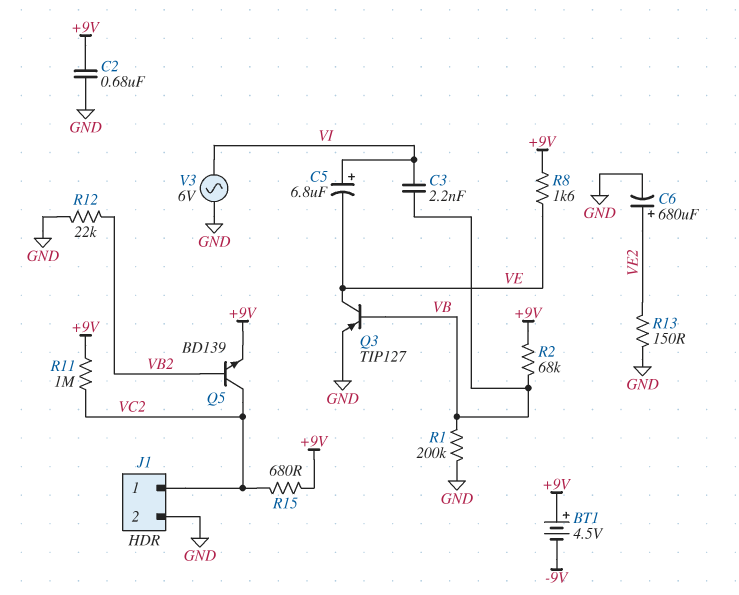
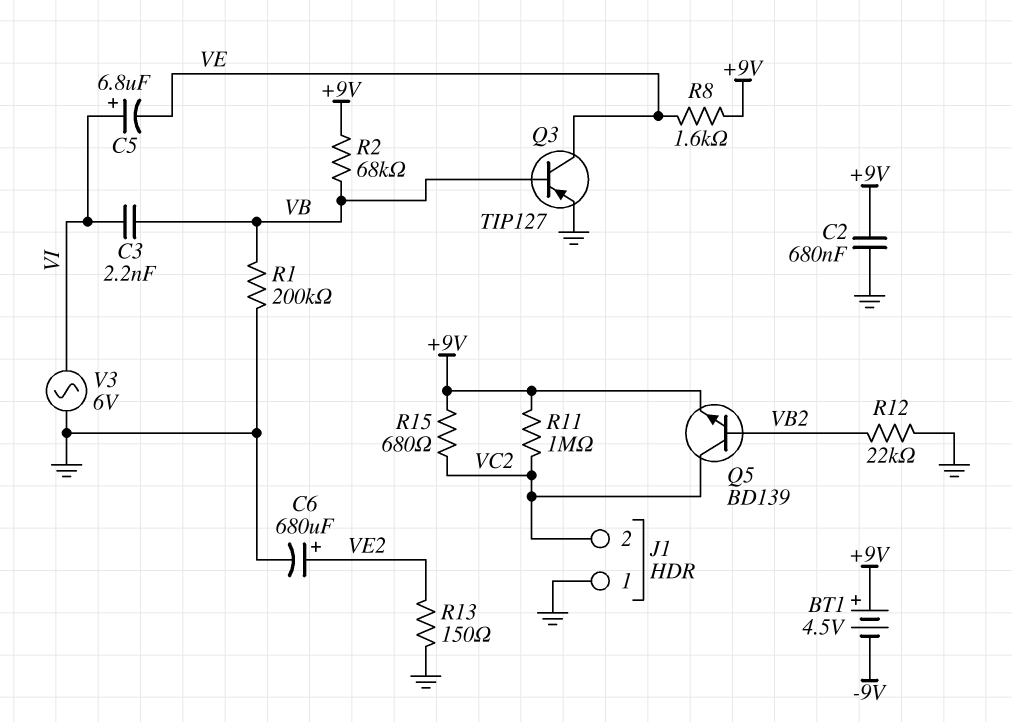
J1 pin 1: VC2 -> GND
J1 pin 2: GND -> VC2

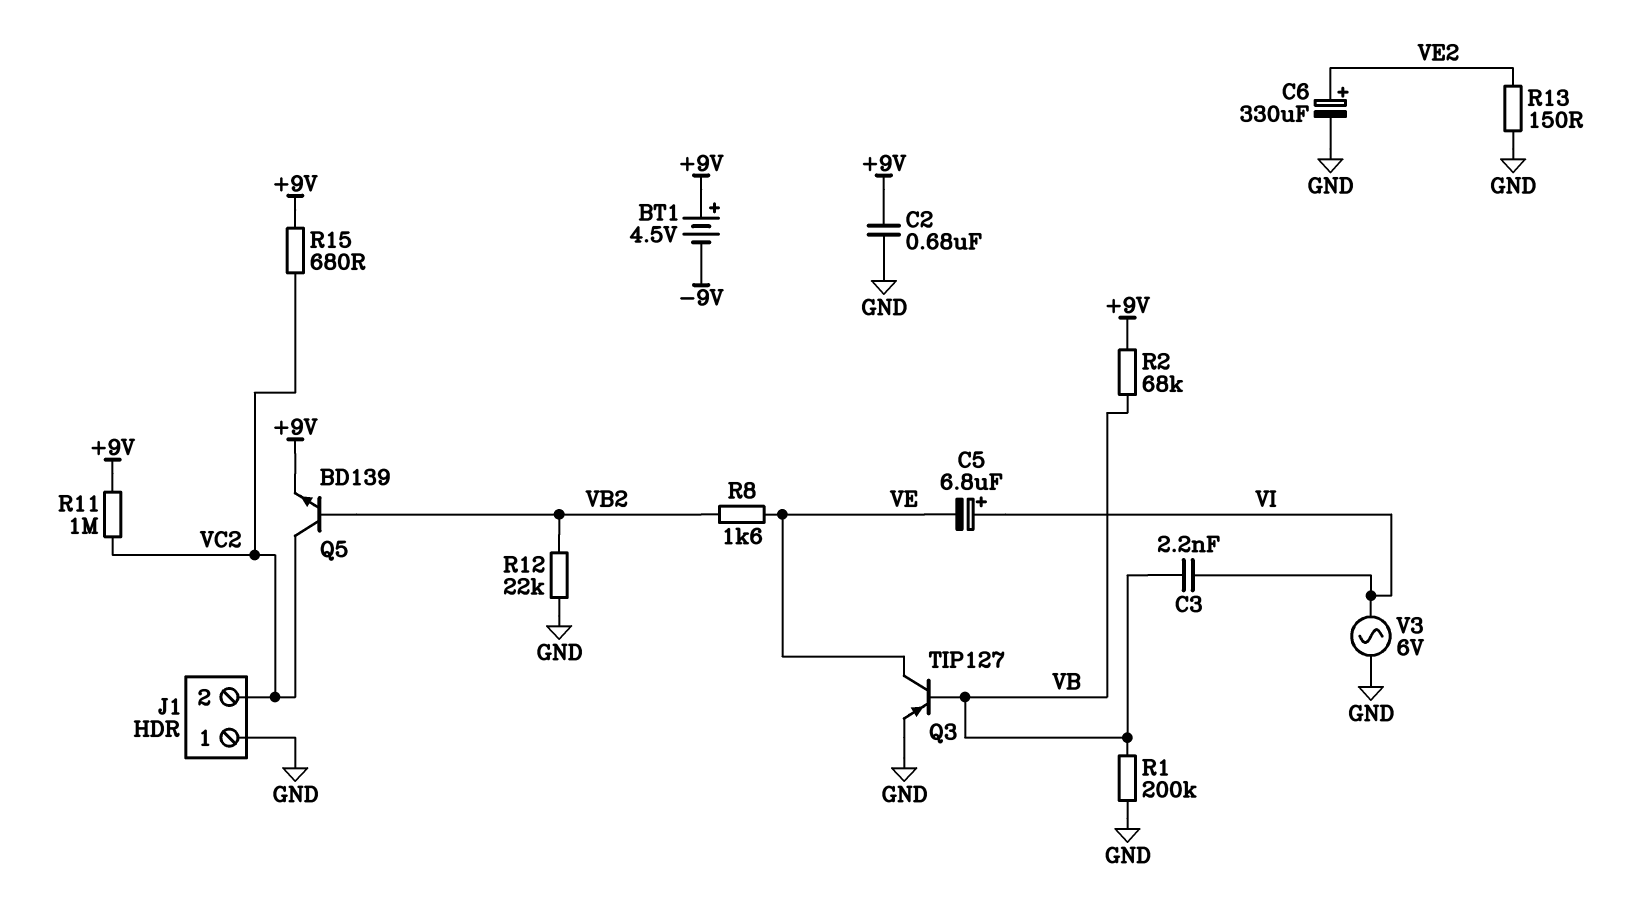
C6: 680uF (plus VE2, minus GND) -> 330uF (plus VE2, minus GND)
R8: 1.6k (+9V, VE) -> 1.6k (VB2, VE)

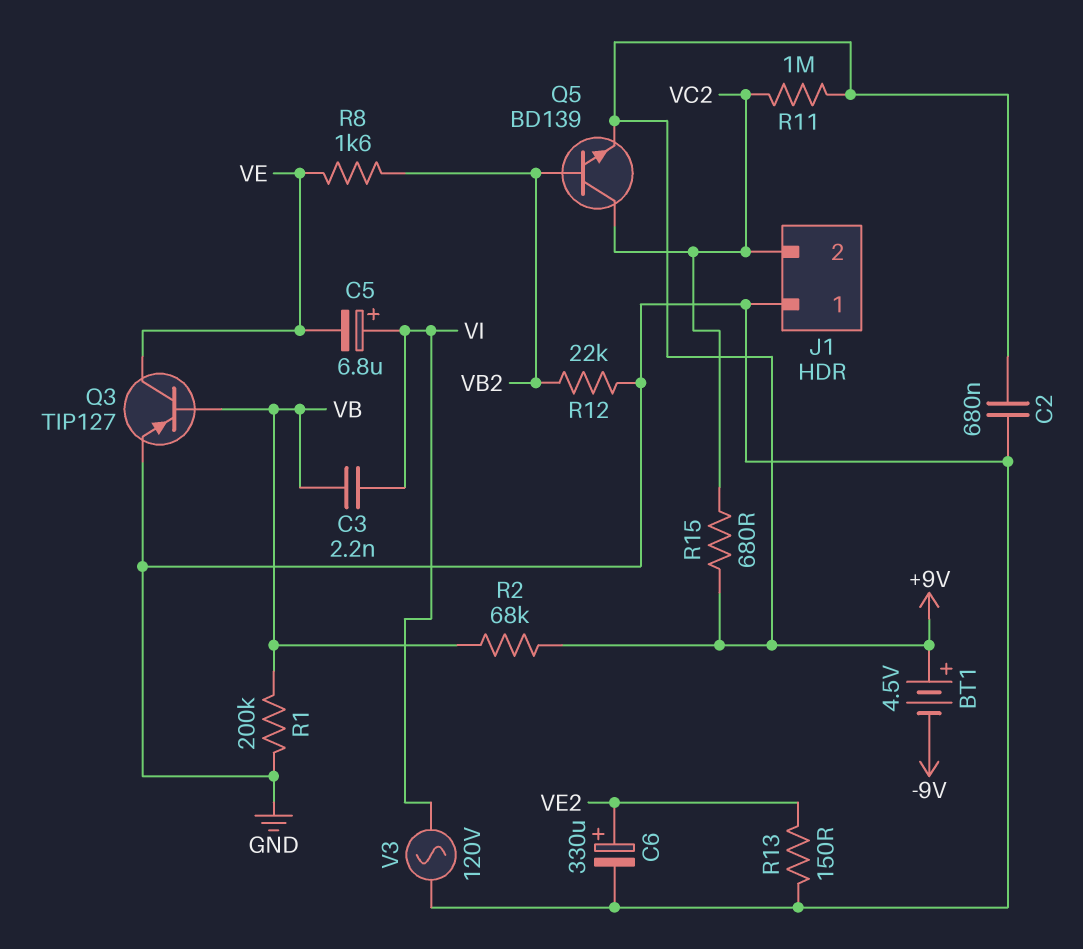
V3: AC 6V (GND, VI) -> AC 120V (GND, VI)

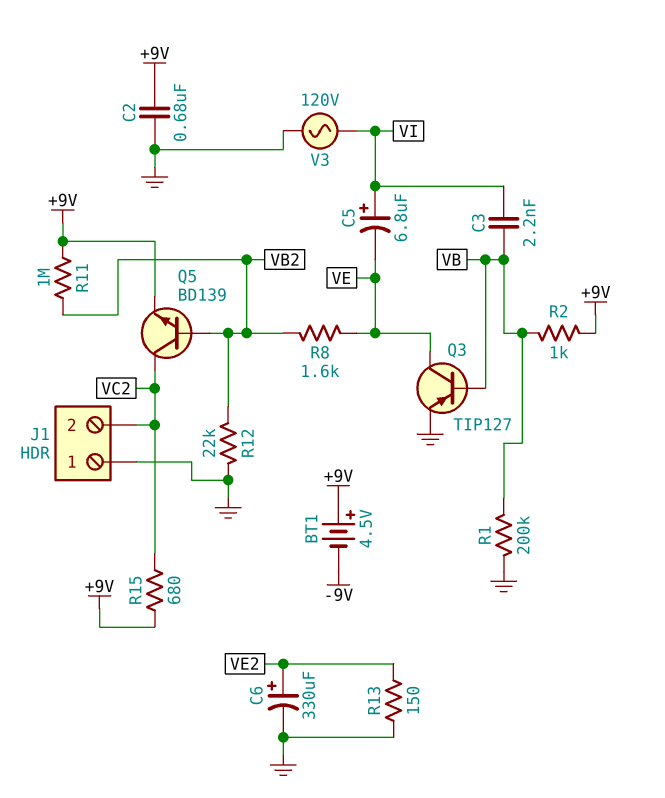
R2: 68k (+9V, VB) -> 1k (+9V, VB)
R11: 1M (+9V, VC2) -> 1M (+9V, VB2)

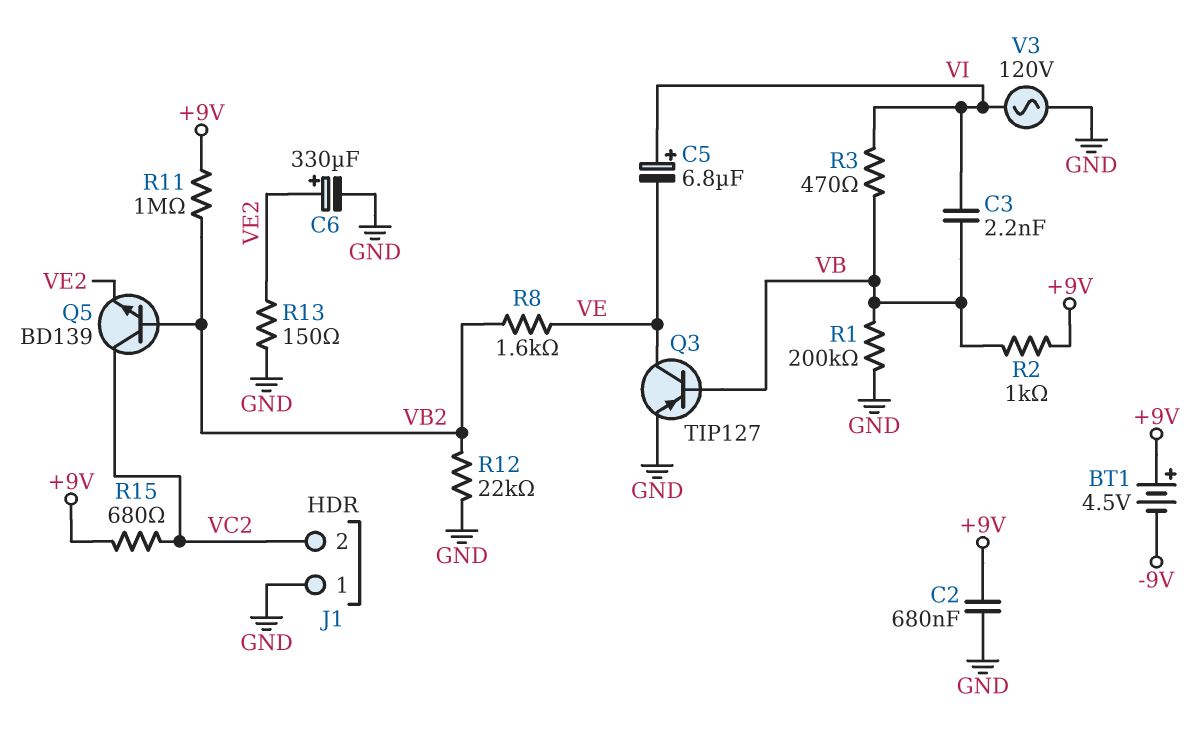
Q5: NPN BD139 (B VB2, C VC2, E +9V) -> NPN BD139 (B VB2, C VC2, E VE2)
R3: none -> 470 (VB, VI)

